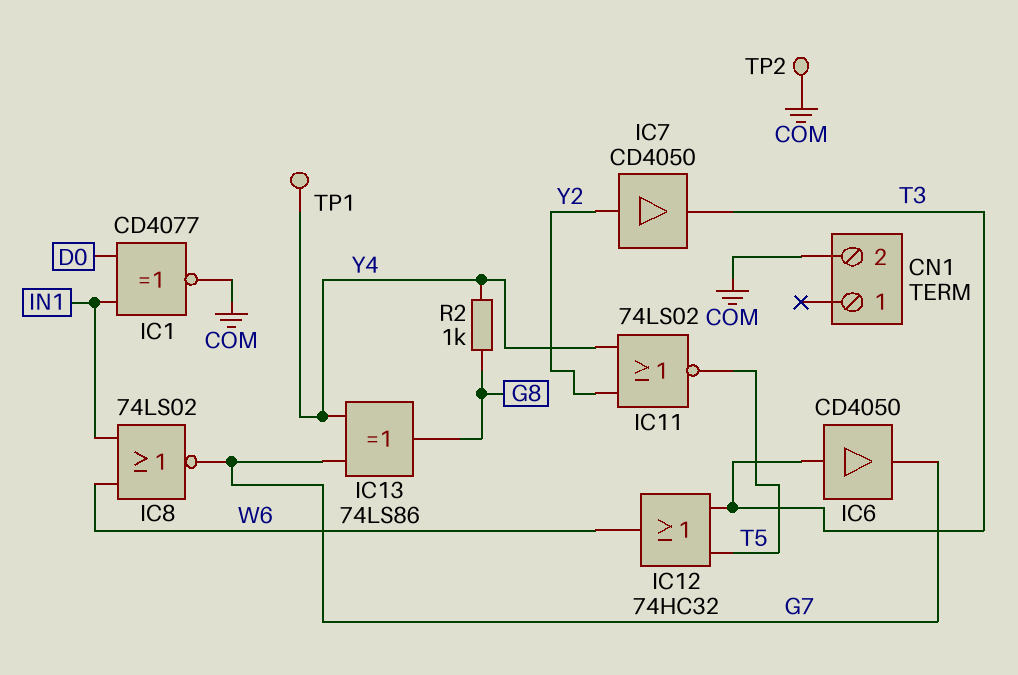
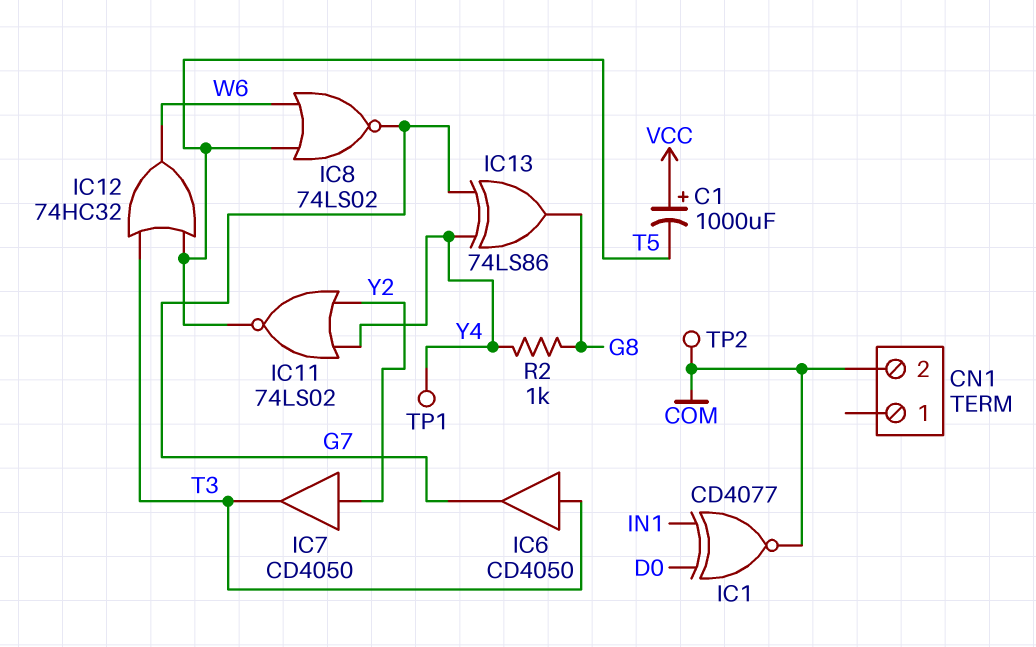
C1: none -> 1000uF (plus VCC, minus T5)
IC8: NOR 74LS02 (in IN1, in W6, out G7) -> NOR 74LS02 (in T5, in W6, out G7)

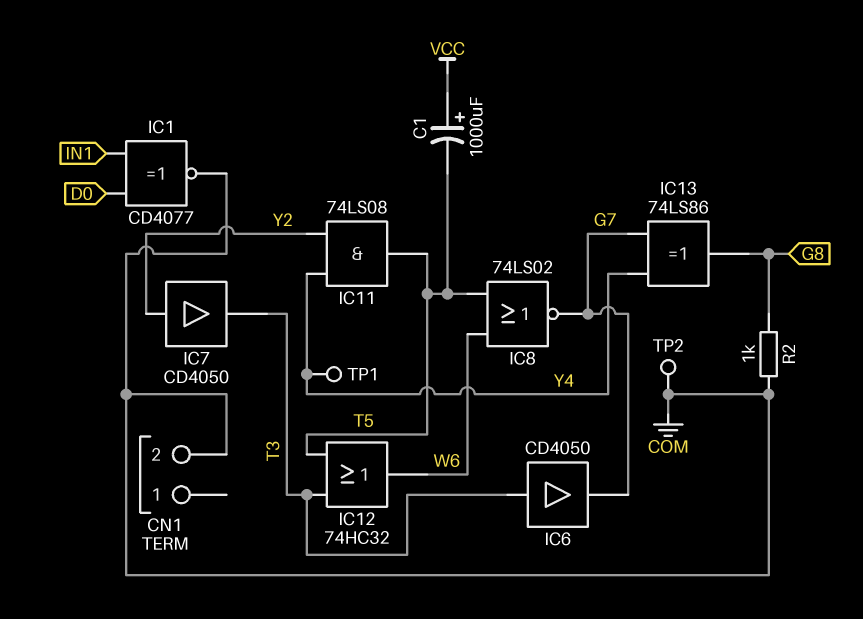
IC11: NOR 74LS02 (in Y2, in Y4, out T5) -> AND 74LS08 (in Y2, in Y4, out T5)
R2: 1k (G8, Y4) -> 1k (COM, G8)

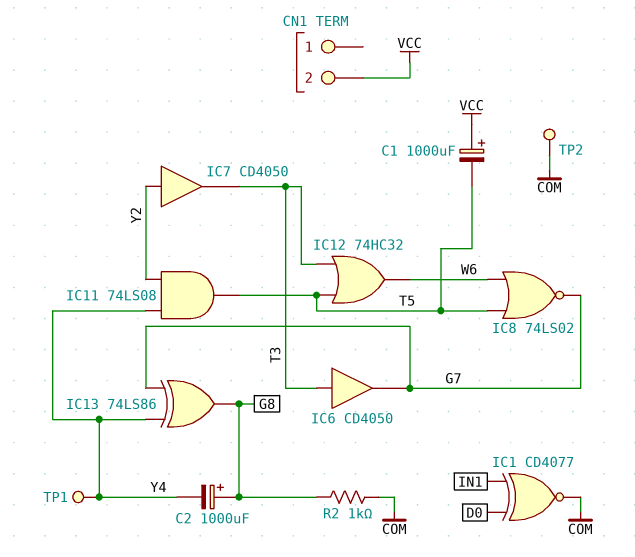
C2: none -> 1000uF (plus G8, minus Y4)
CN1 pin 2: COM -> VCC

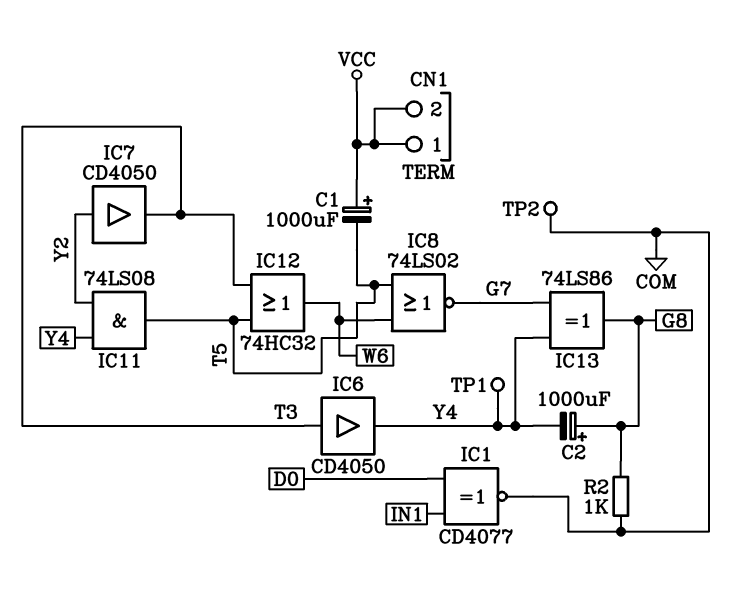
CN1 pin 1: none -> VCC
IC6: buffer CD4050 (in T3, out G7) -> buffer CD4050 (in T3, out Y4)

